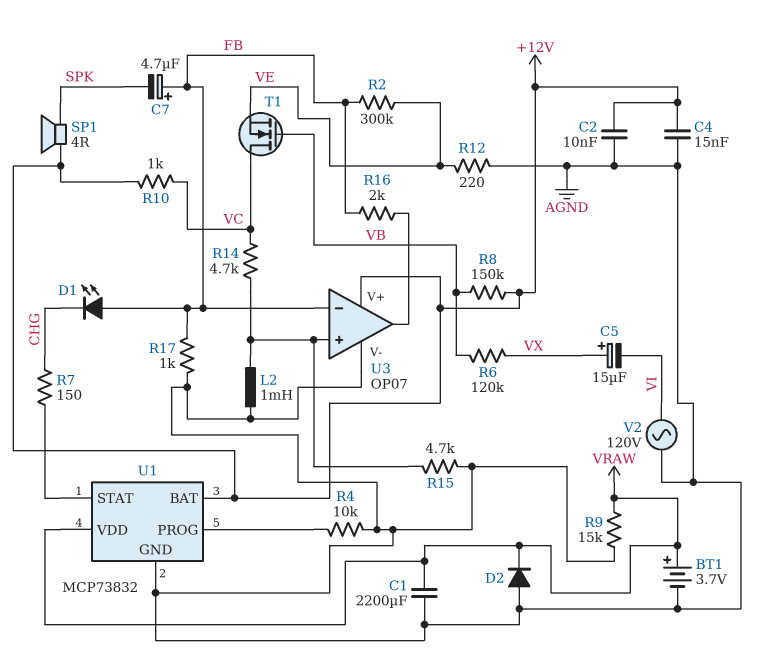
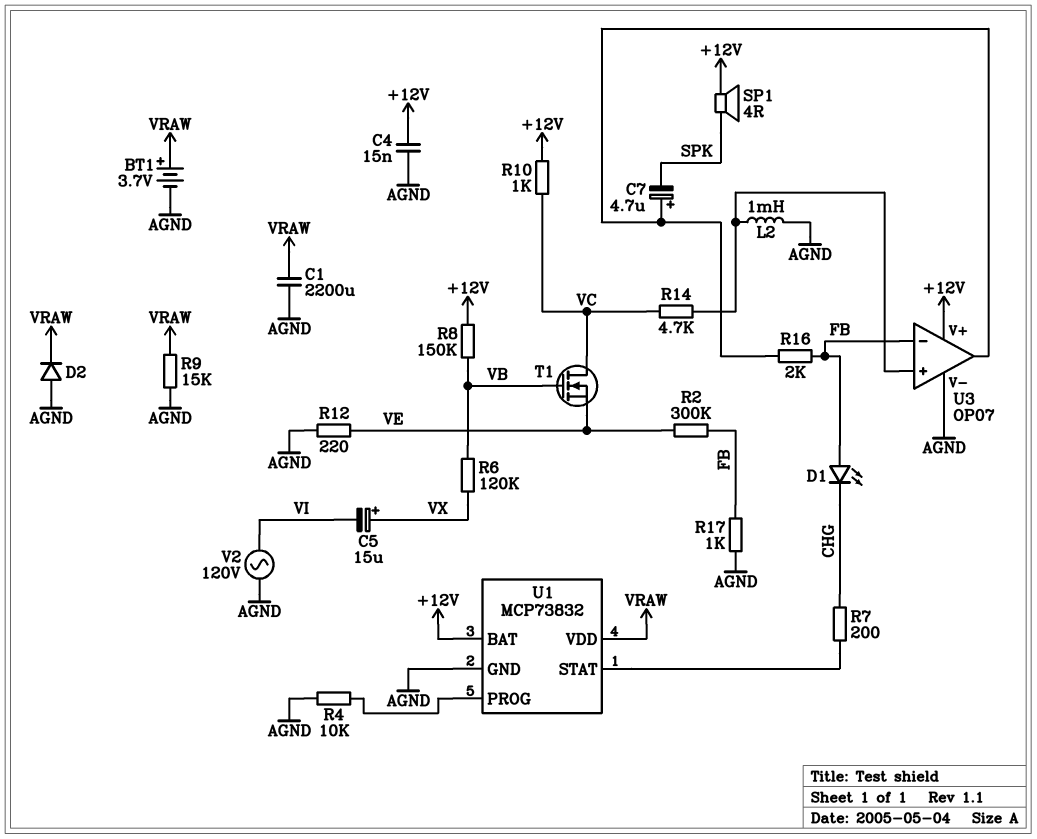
C2: 10nF (+12V, AGND) -> none
C7: 4.7uF (plus FB, minus SPK) -> 4.7uF (plus U3/out, minus SPK)
R7: 150 (CHG, U1/STAT) -> 200 (CHG, U1/STAT)
R15: 4.7k (AGND, U3/in+) -> none

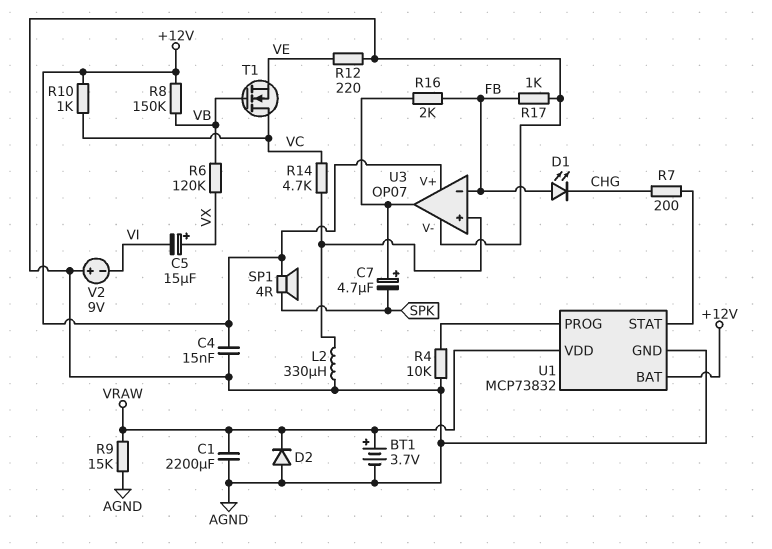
L2: 1mH (AGND, U3/in+) -> 330uH (AGND, U3/in+)
R2: 300k (FB, VE) -> none
V2: AC 120V (AGND, VI) -> 9V (plus AGND, minus VI)

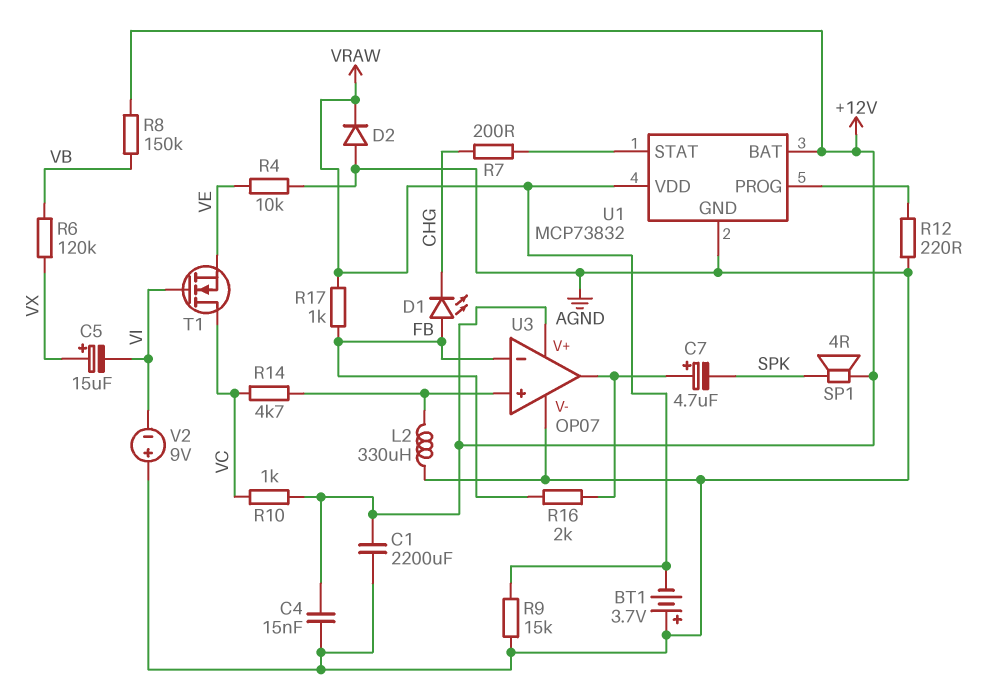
BT1: 3.7V (plus VRAW, minus AGND) -> 3.7V (plus AGND, minus VRAW)
C1: 2200uF (AGND, VRAW) -> 2200uF (+12V, AGND)
R4: 10k (AGND, U1/PROG) -> 10k (AGND, VE)
R12: 220 (AGND, VE) -> 220 (AGND, U1/PROG)
R17: 1k (AGND, FB) -> 1k (FB, VRAW)
T1: NMOS (G VB, D VC, S VE) -> NMOS (G VI, D VC, S VE)

